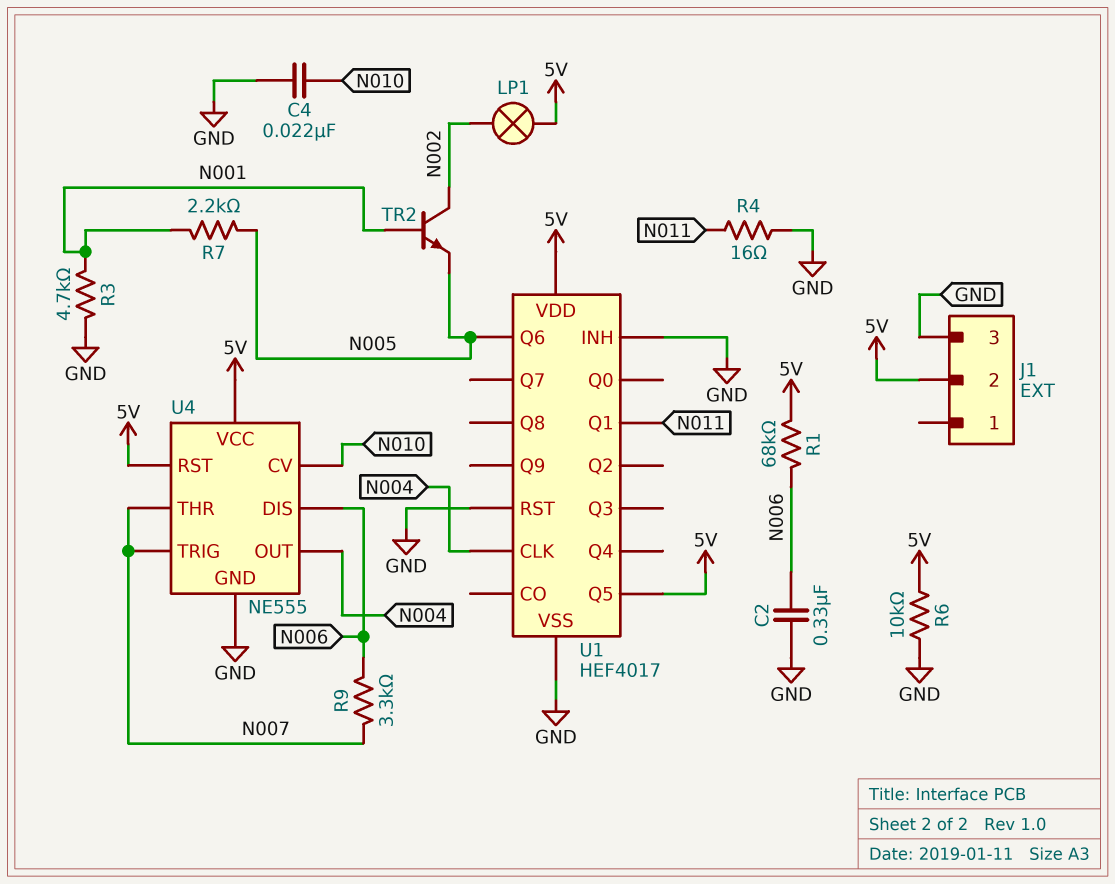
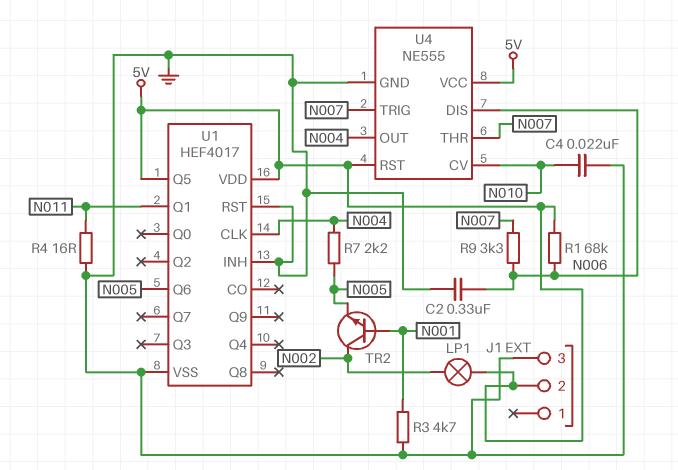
R6: 10k (5V, GND) -> none
R7: 2.2k (N001, N005) -> 2.2k (N004, N005)

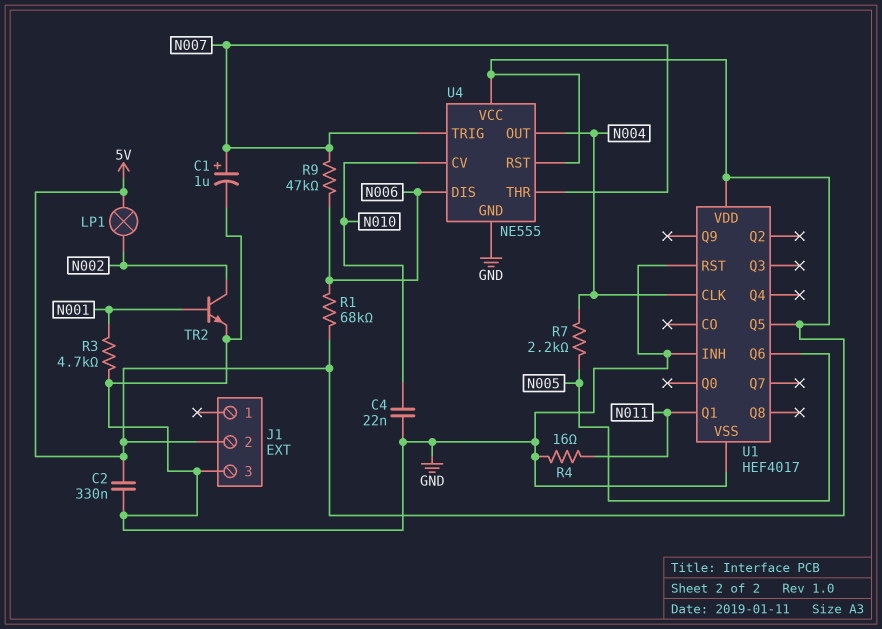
C1: none -> 1uF (plus N007, minus GND)
C2: 330nF (GND, N006) -> 330nF (5V, GND)
R9: 3.3k (N006, N007) -> 47k (N006, N007)
TR2: NPN (B N001, C N002, E N005) -> NPN (B N001, C N002, E GND)

